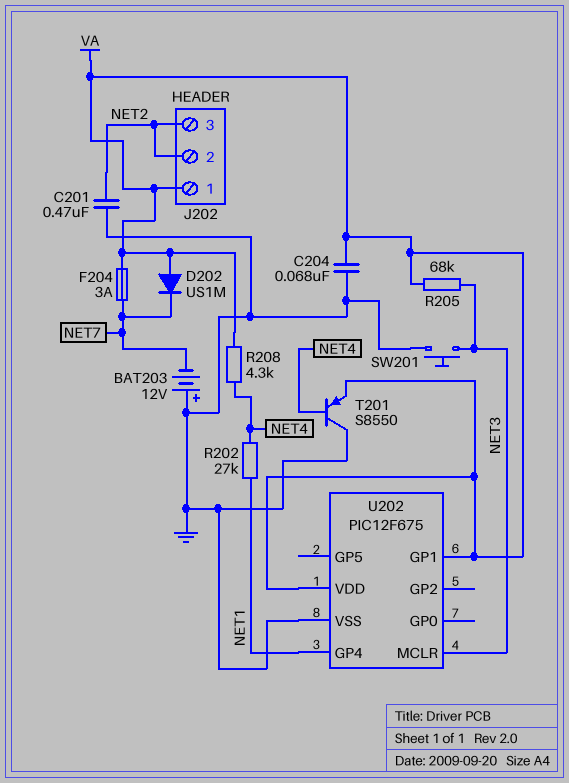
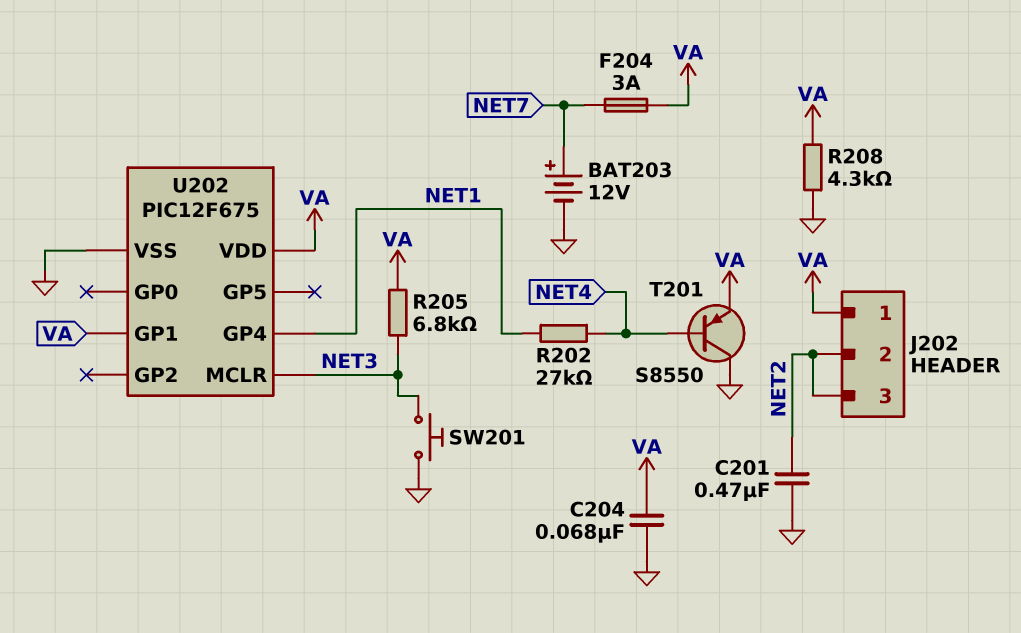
BAT203: 12V (plus GND, minus NET7) -> 12V (plus NET7, minus GND)
D202: diode US1M (A VA, K NET7) -> none
R205: 68k (NET3, VA) -> 6.8k (NET3, VA)
R208: 4.3k (NET4, VA) -> 4.3k (GND, VA)

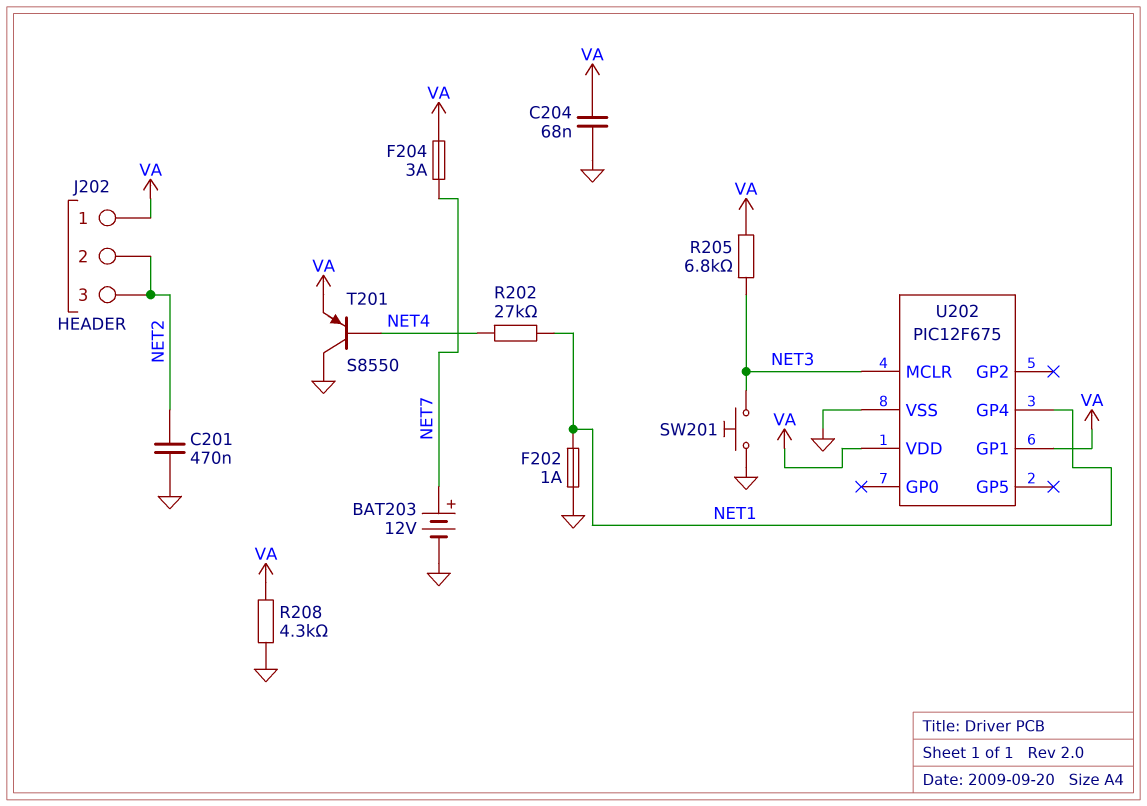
F202: none -> 1A (GND, NET1)

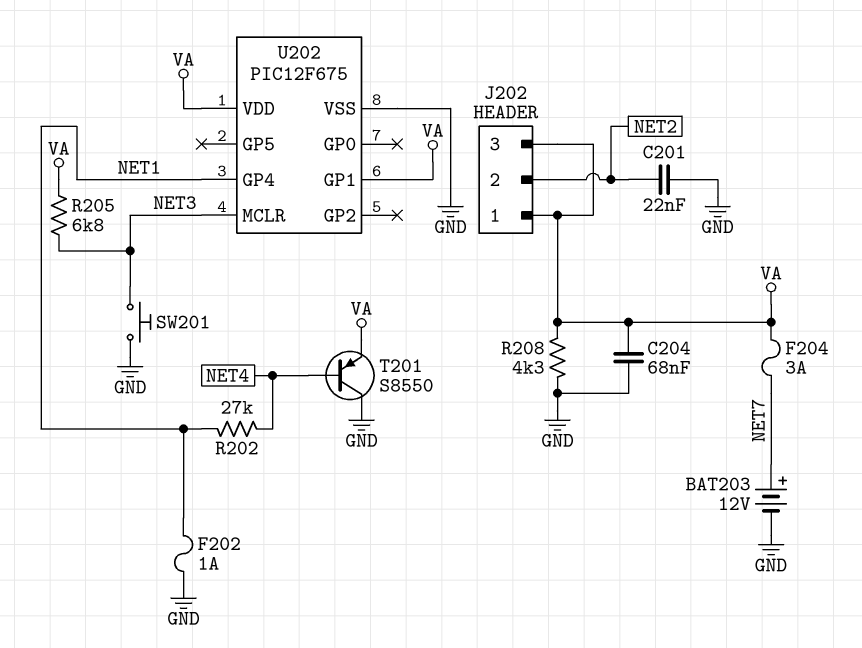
C201: 470nF (GND, NET2) -> 22nF (GND, NET2)
J202 pin 3: NET2 -> VA

